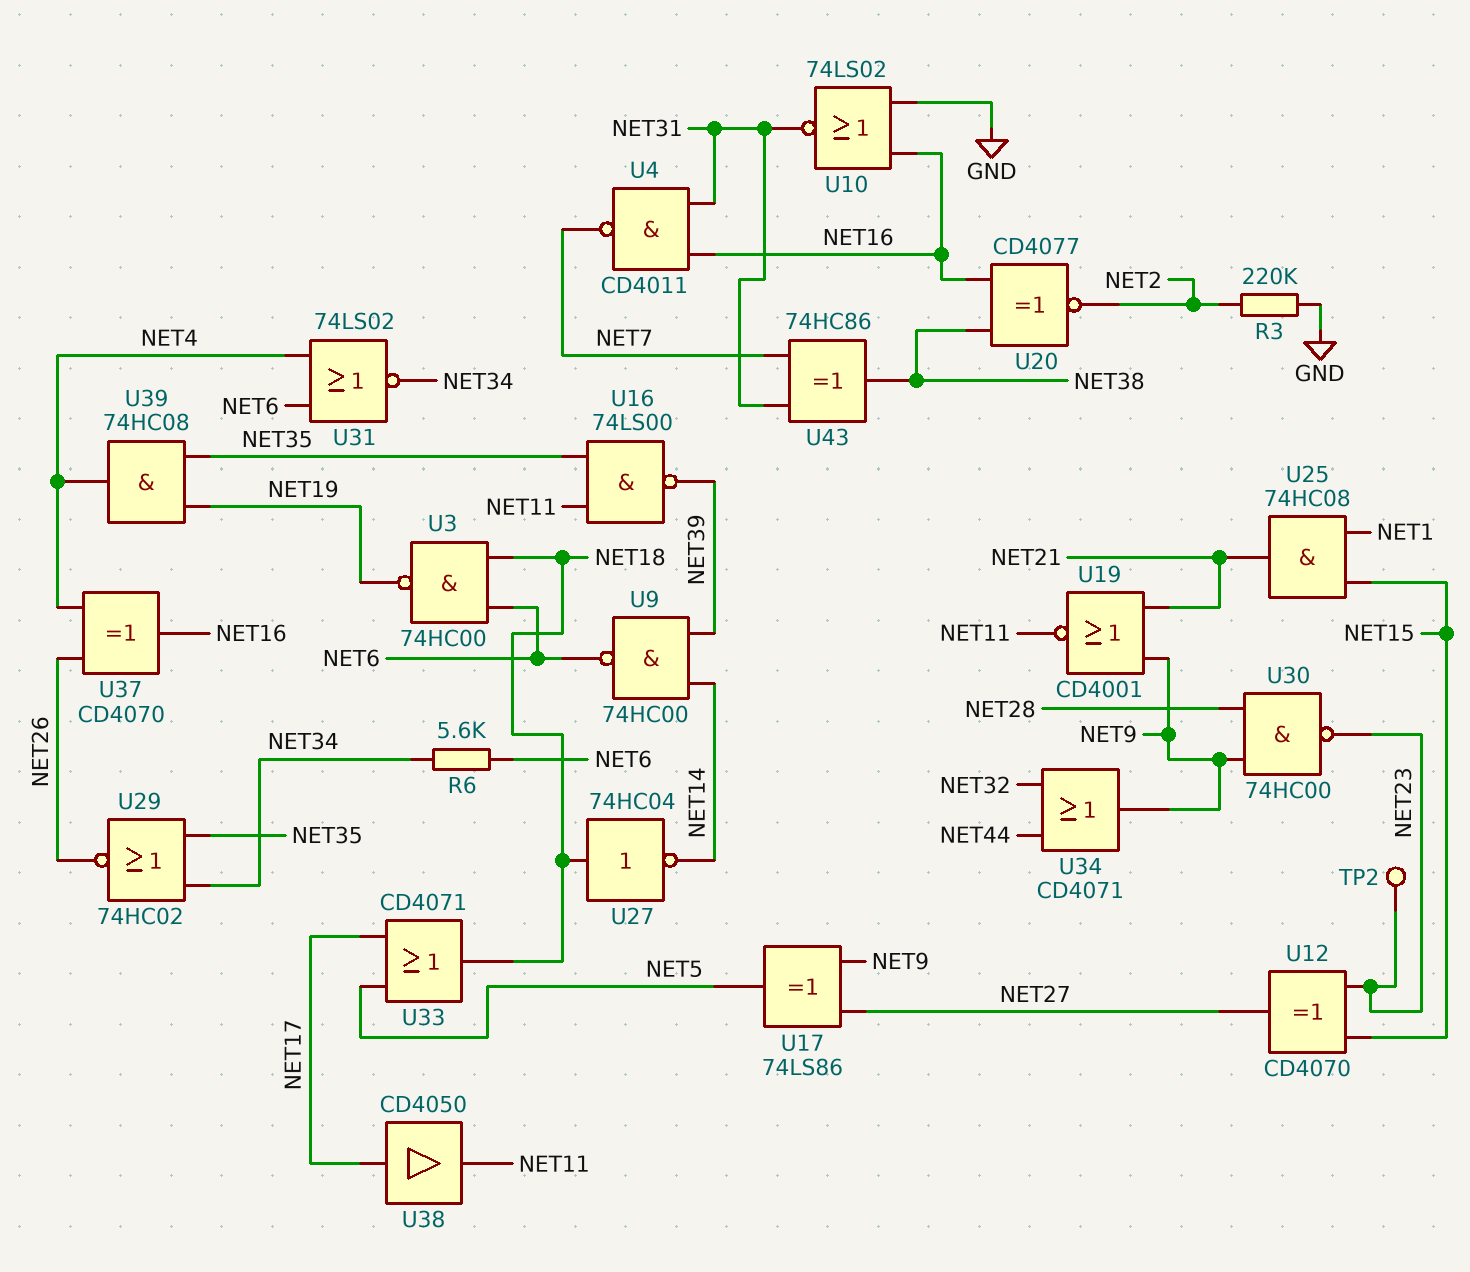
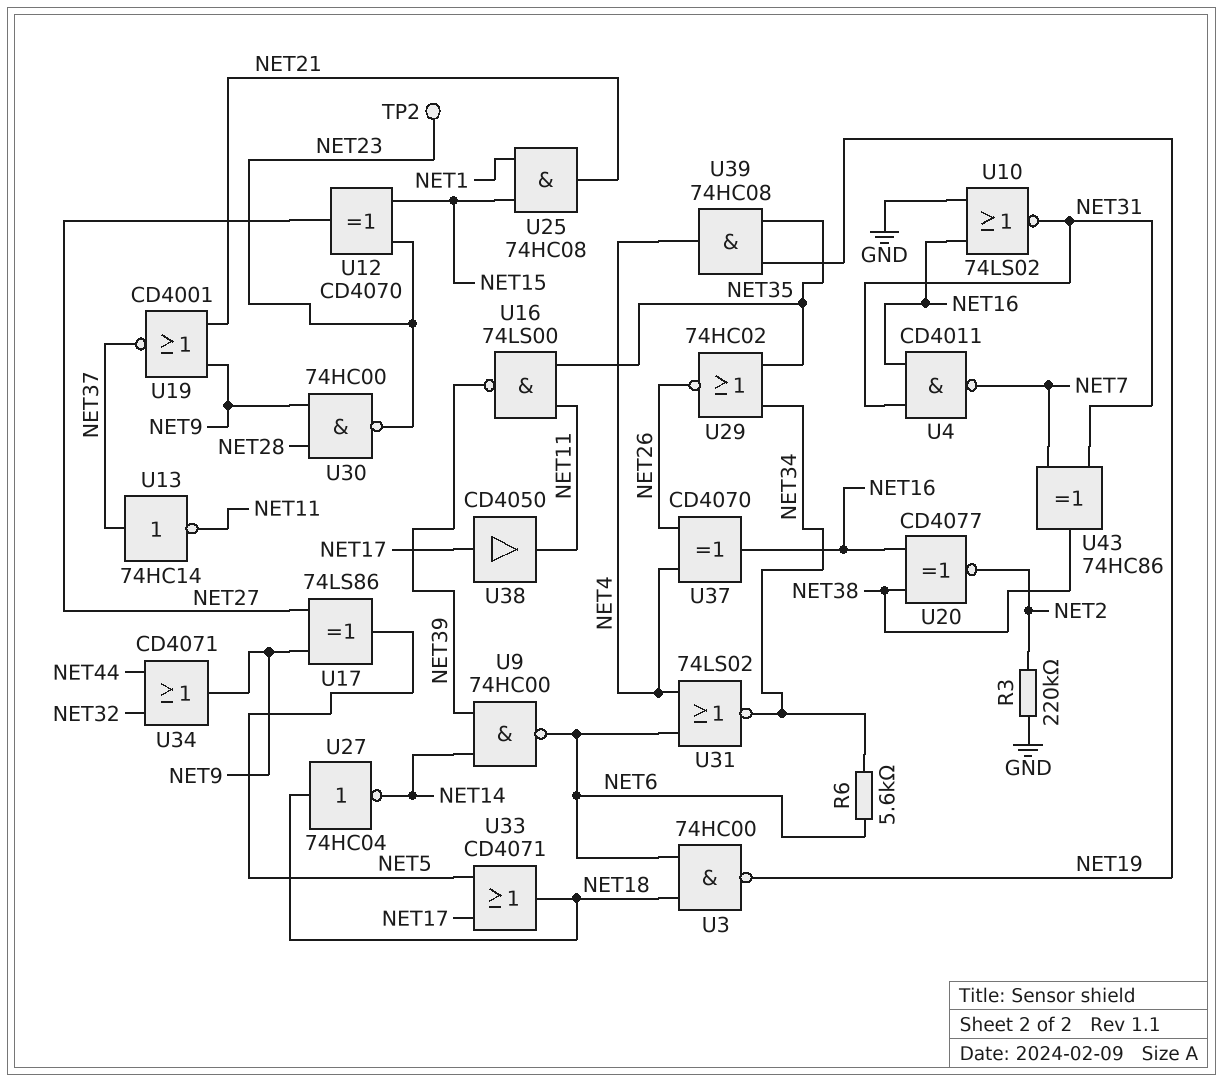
U13: none -> NOT 74HC14 (in NET37, out NET11)
U19: NOR CD4001 (in NET9, in NET21, out NET11) -> NOR CD4001 (in NET9, in NET21, out NET37)

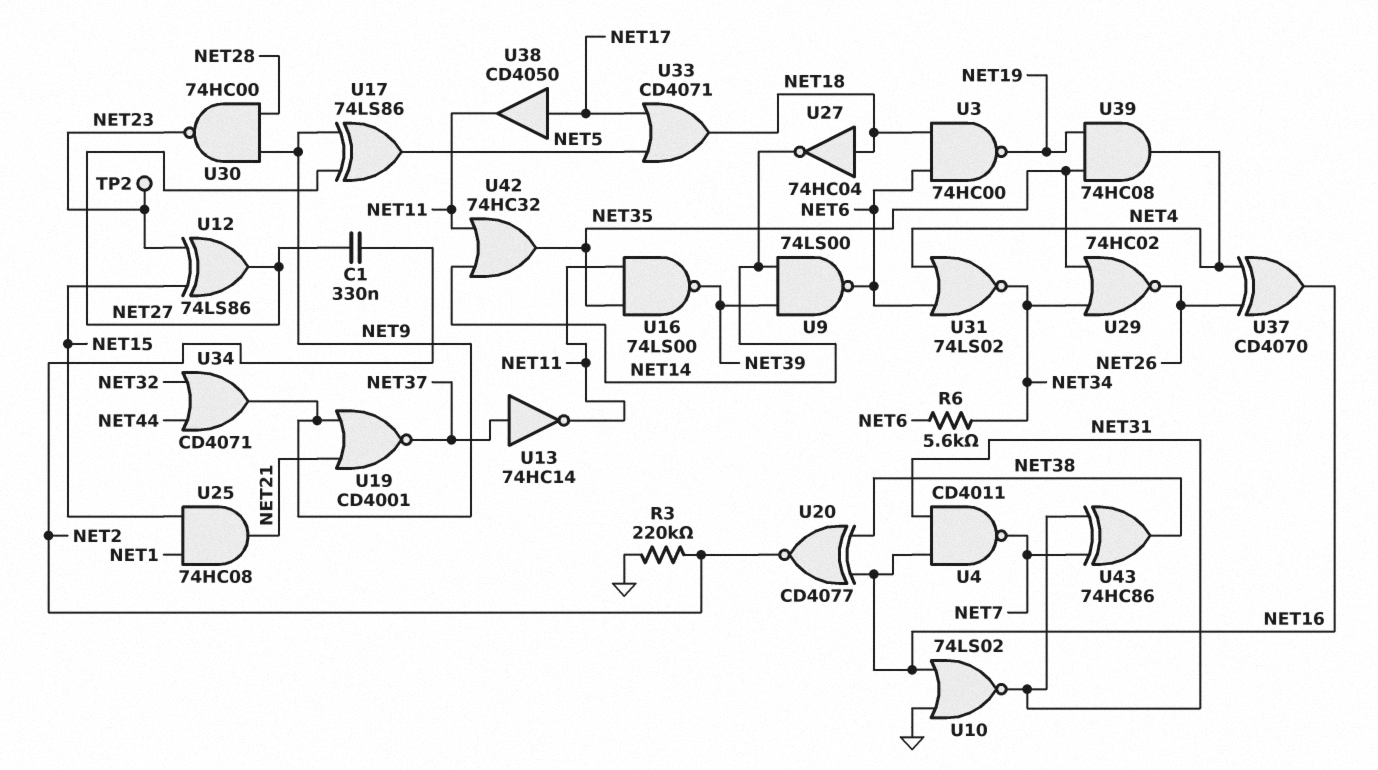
C1: none -> 330nF (NET2, NET27)
U9: NAND 74HC00 (in NET14, in NET39, out NET6) -> NAND 74LS00 (in NET14, in NET39, out NET6)
U12: XOR CD4070 (in NET15, in NET23, out NET27) -> XOR 74LS86 (in NET15, in NET23, out NET27)
U42: none -> OR 74HC32 (in NET11, in NET14, out NET35)

